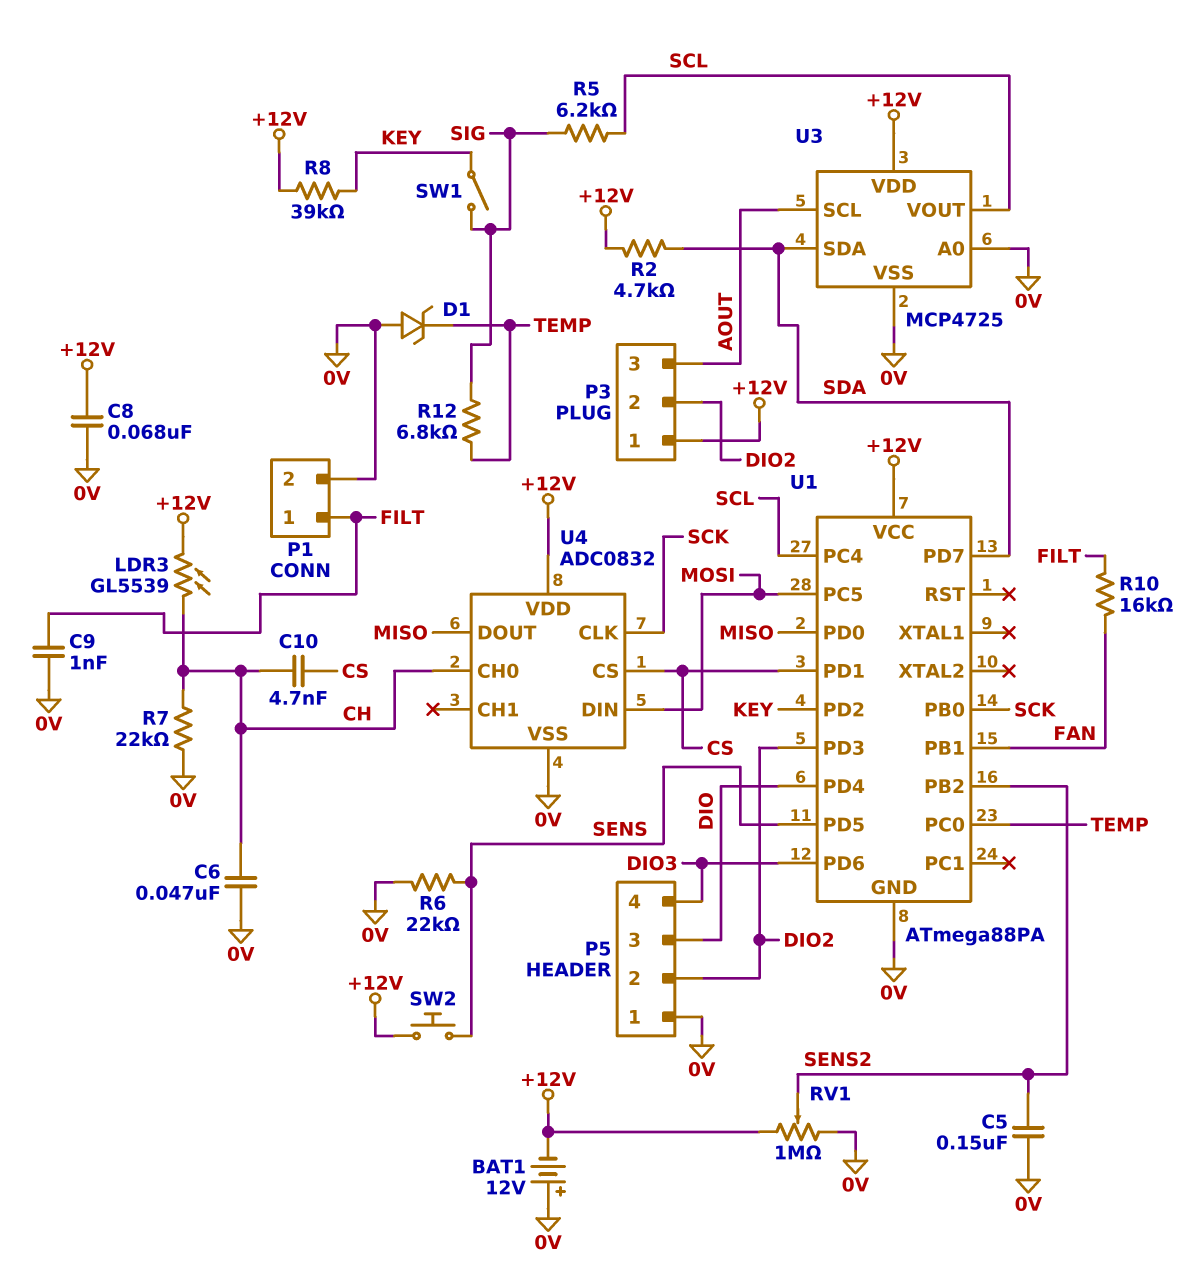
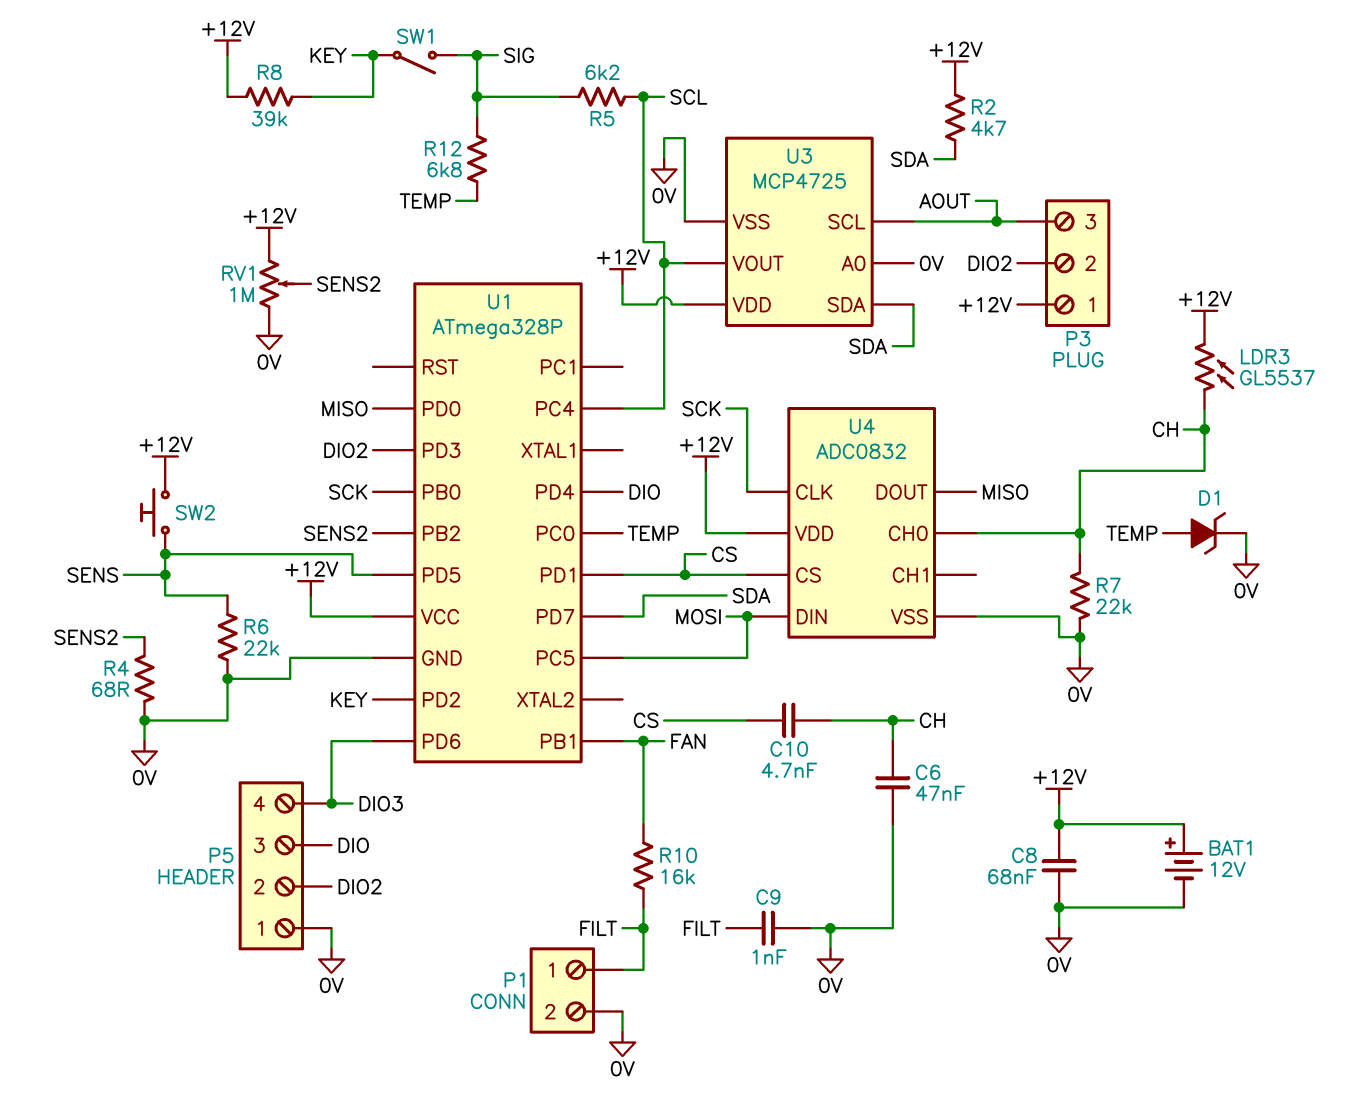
BAT1: 12V (plus 0V, minus +12V) -> 12V (plus +12V, minus 0V)
C5: 150nF (0V, SENS2) -> none
D1: zener (A 0V, K TEMP) -> zener (A TEMP, K 0V)
LDR3: GL5539 (+12V, CH) -> GL5537 (+12V, CH)
R4: none -> 68 (0V, SENS2)
U1: ATmega88PA -> ATmega328P

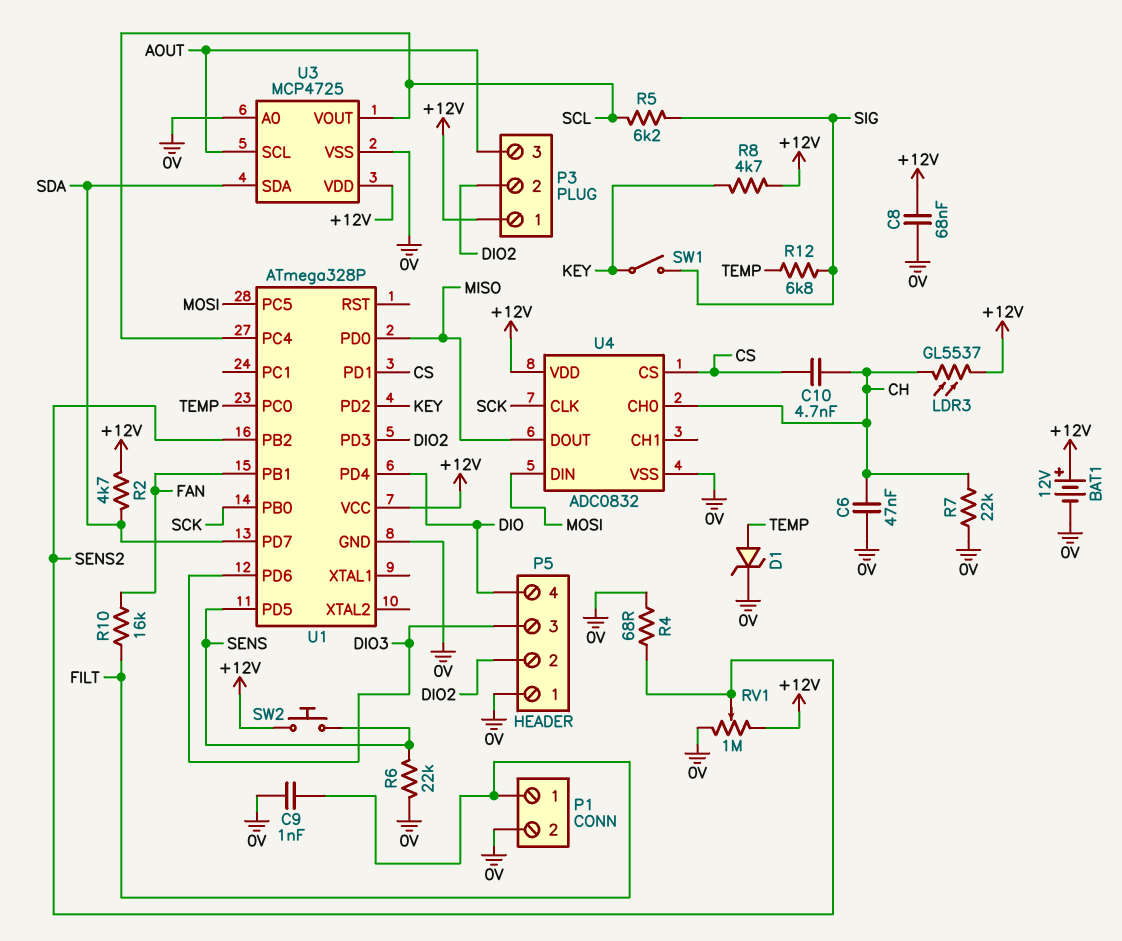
P5 pin 3: DIO -> DIO3
P5 pin 4: DIO3 -> DIO
R8: 39k (+12V, KEY) -> 4.7k (+12V, KEY)

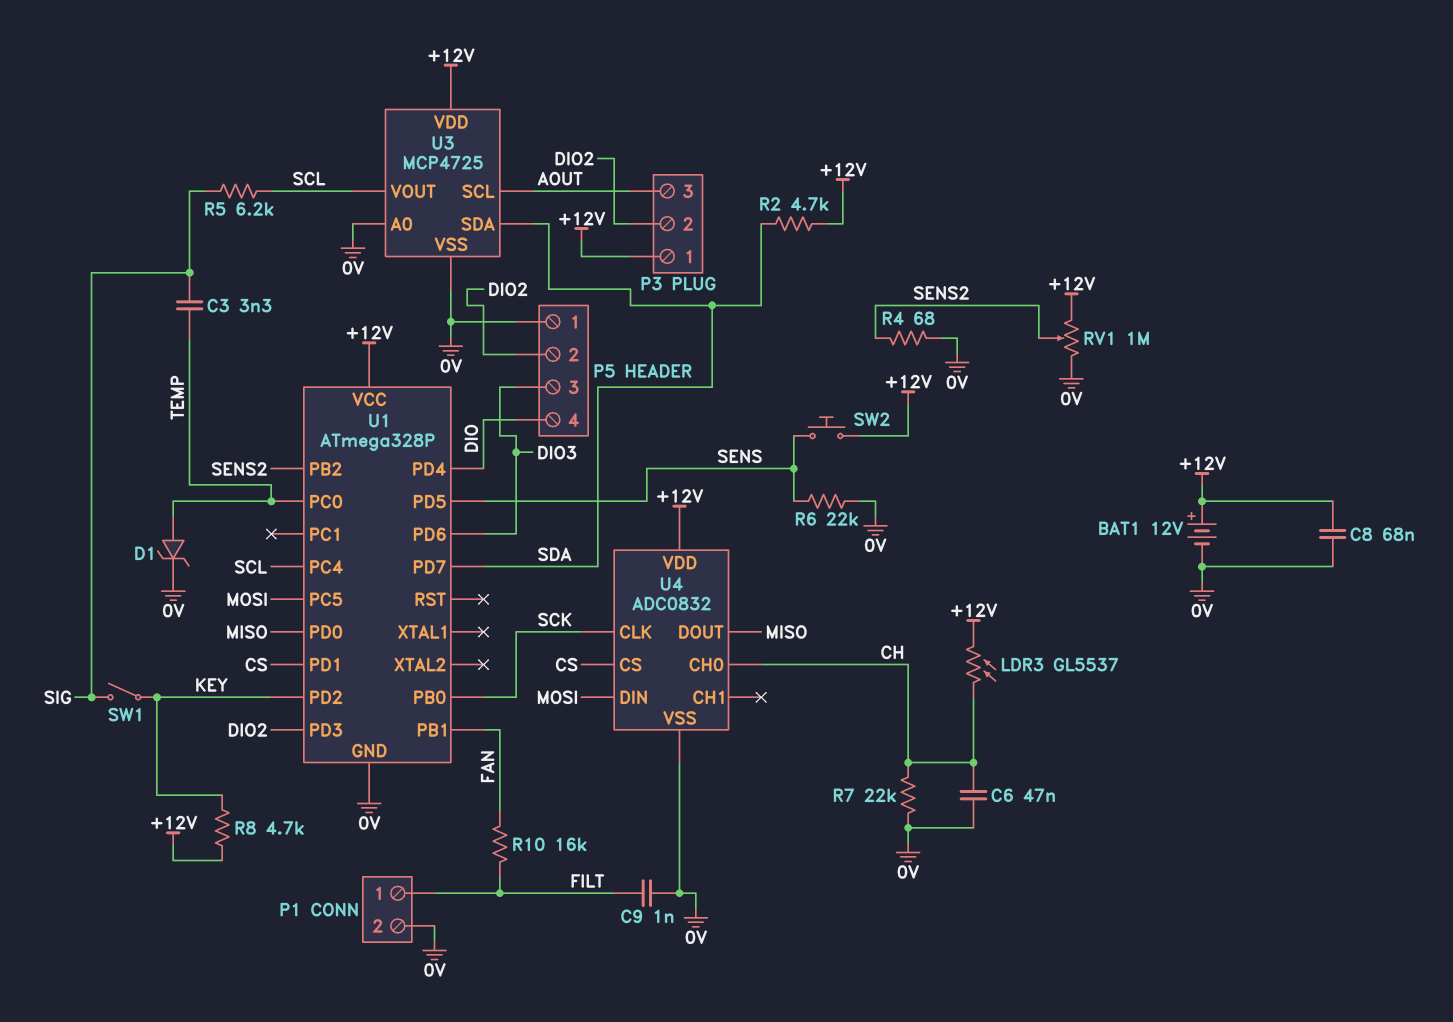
C3: none -> 3.3nF (SIG, TEMP)
C10: 4.7nF (CH, CS) -> none
R12: 6.8k (SIG, TEMP) -> none

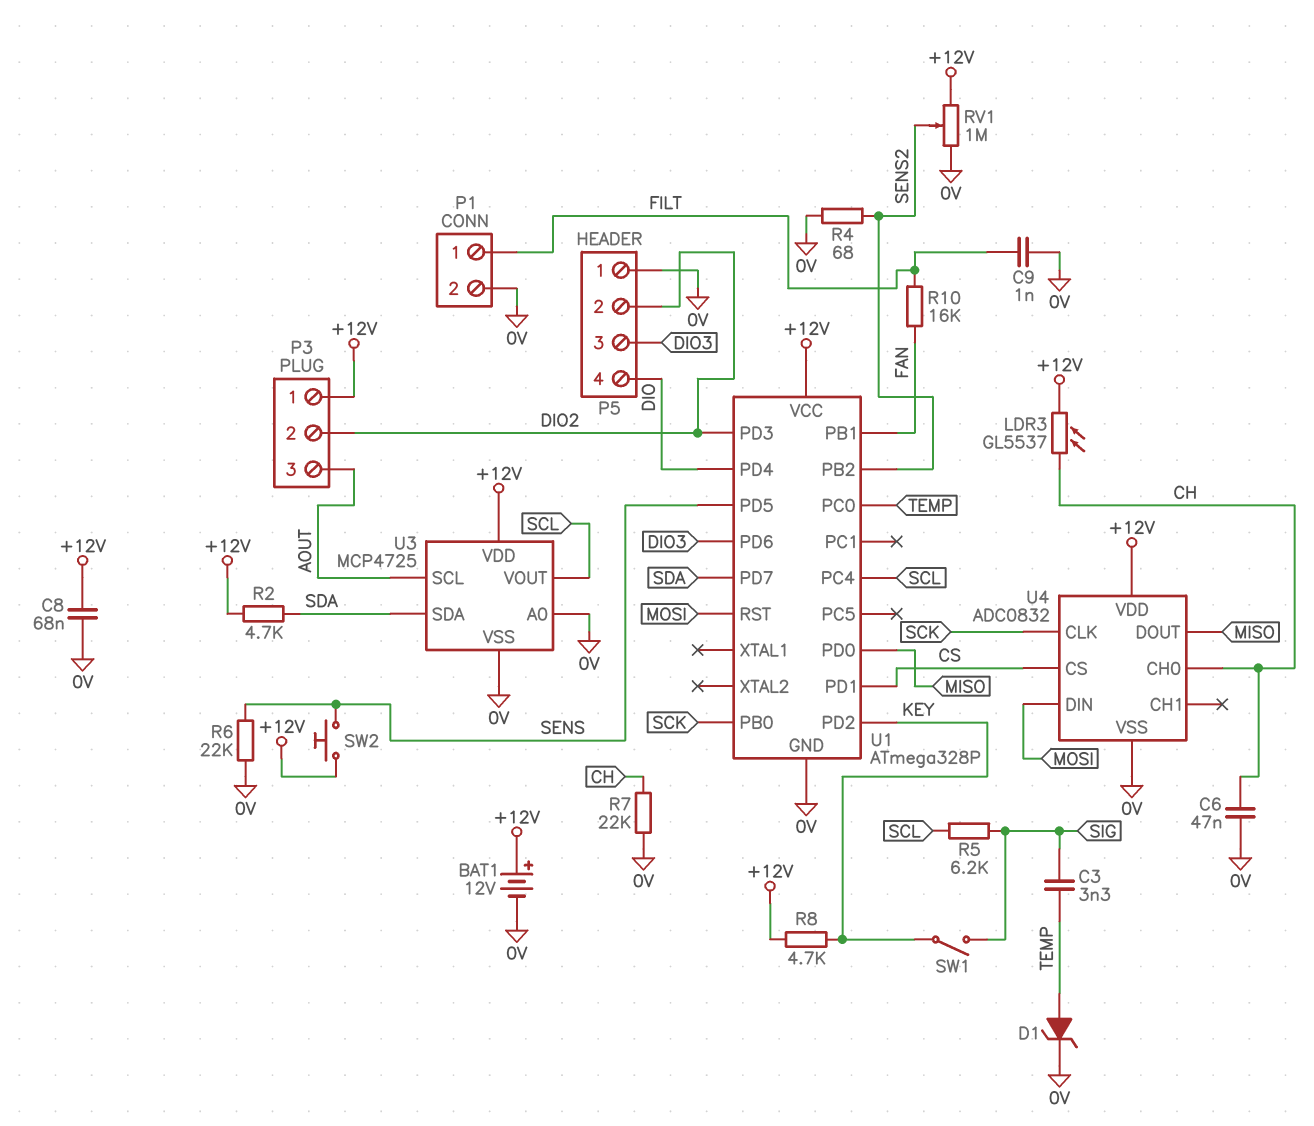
U1 pin PC5: MOSI -> none
U1 pin RST: none -> MOSI

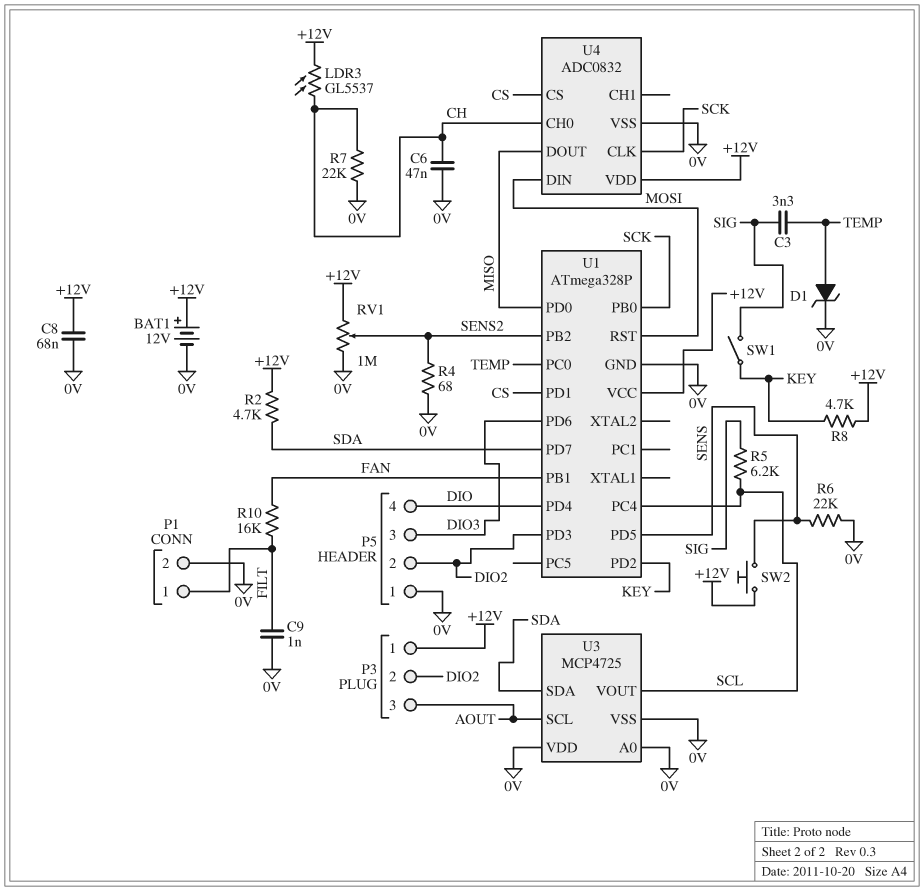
U3 pin VDD: +12V -> 0V

